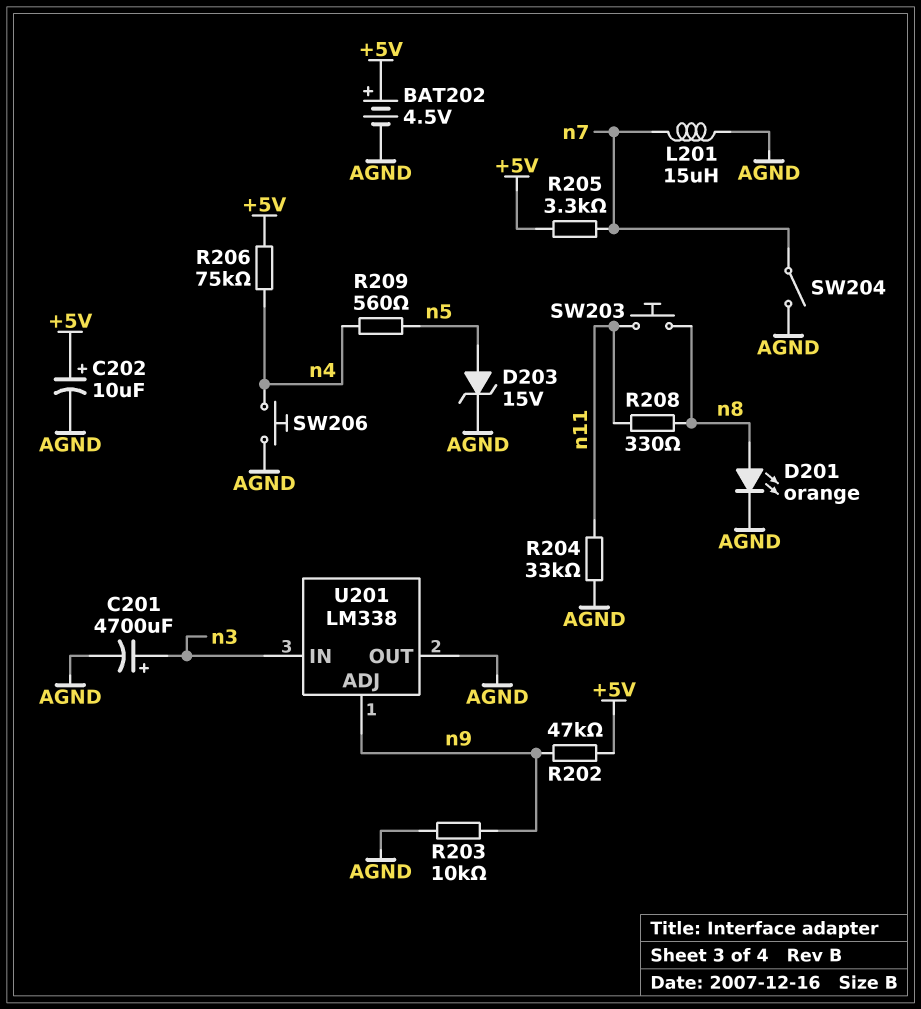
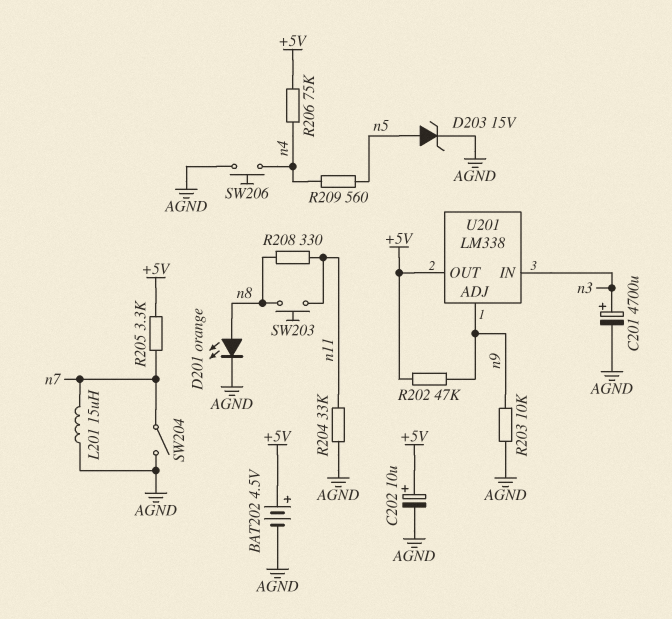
U201 pin OUT: AGND -> +5V

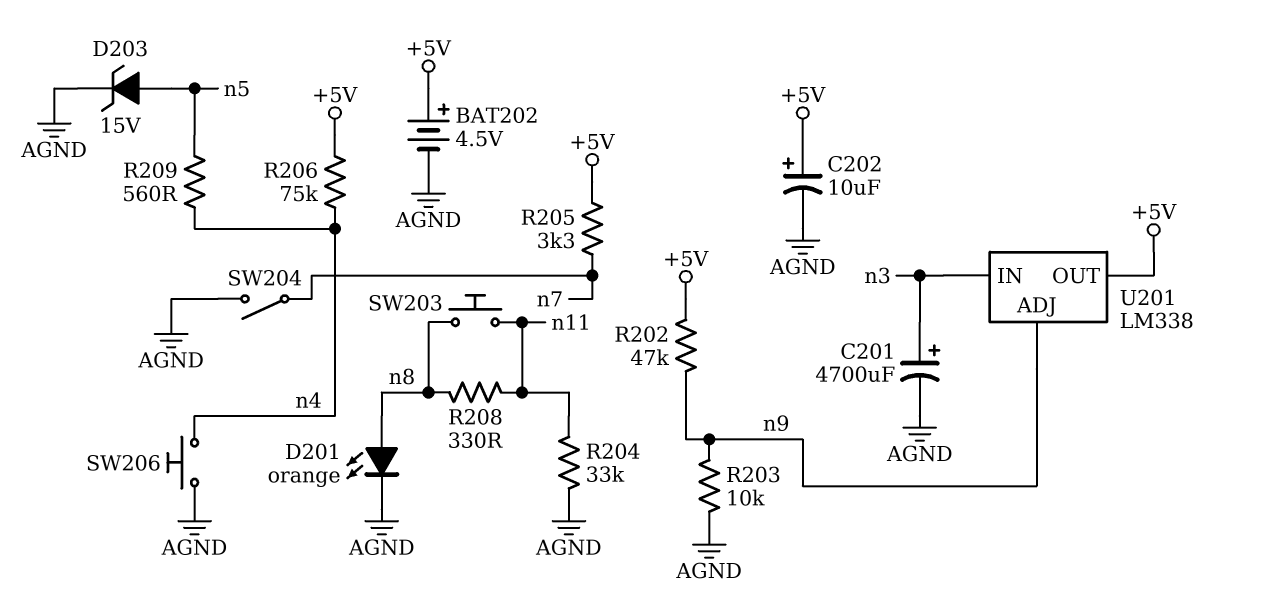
L201: 15uH (AGND, n7) -> none

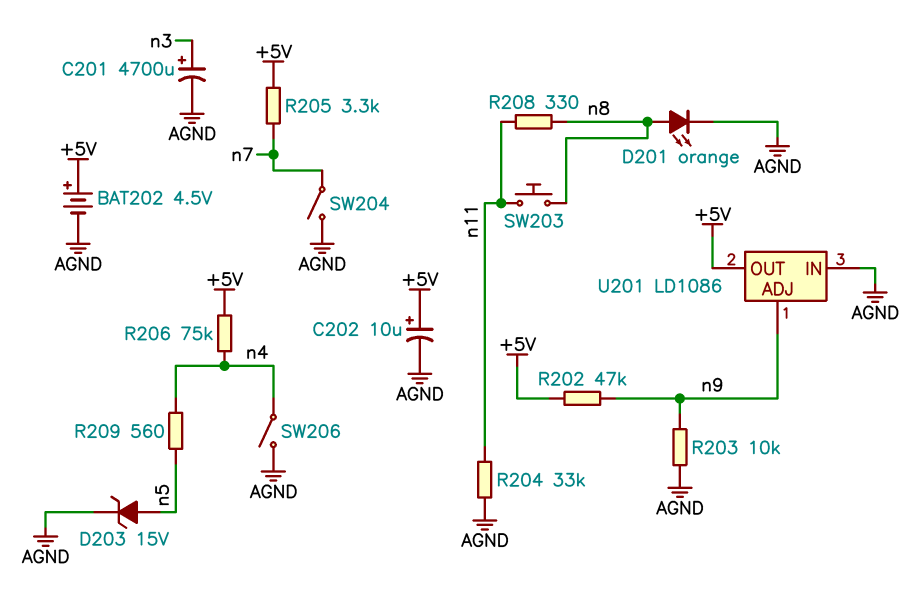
SW206: button (AGND, n4) -> switch (AGND, n4)
U201: LM338 -> LD1086
U201 pin IN: n3 -> AGND

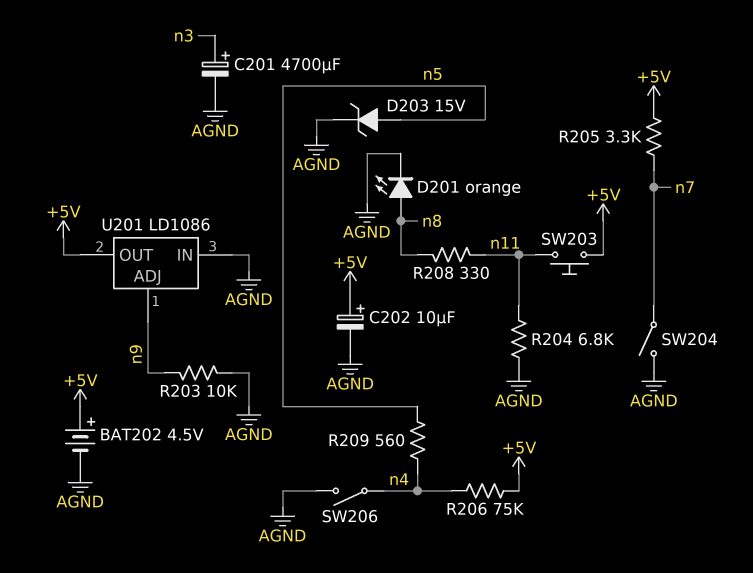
R202: 47k (+5V, n9) -> none
R204: 33k (AGND, n11) -> 6.8k (AGND, n11)
SW203: button (n8, n11) -> button (+5V, n11)

